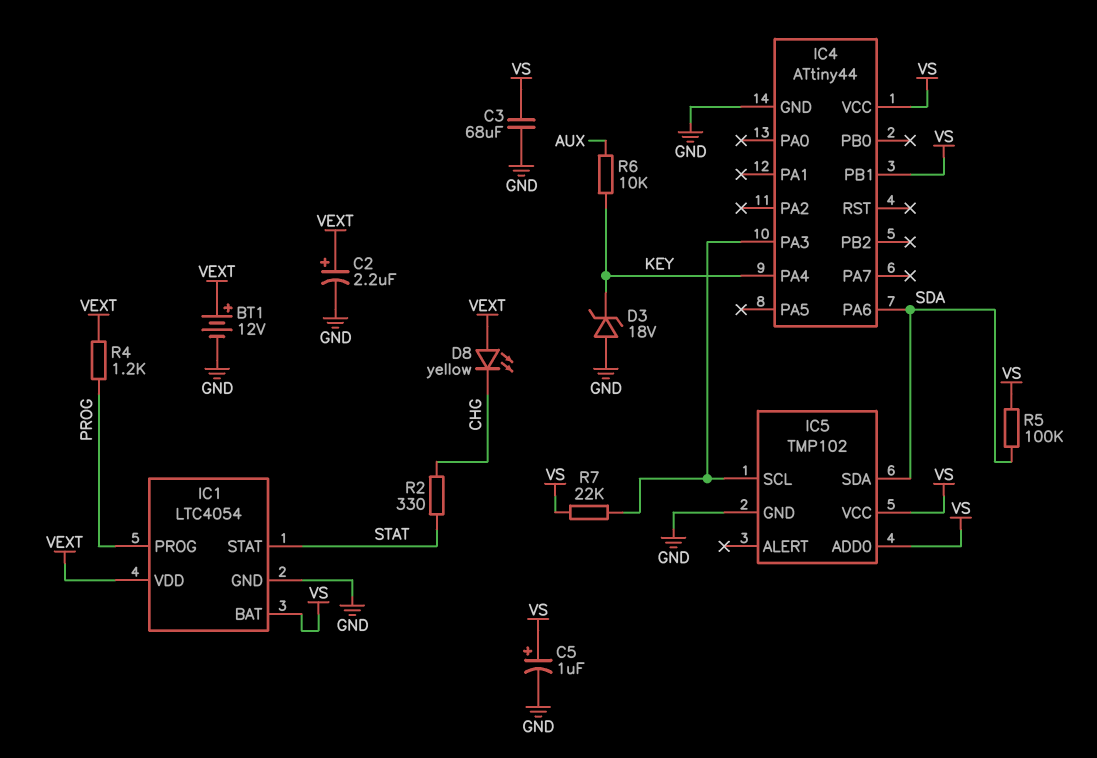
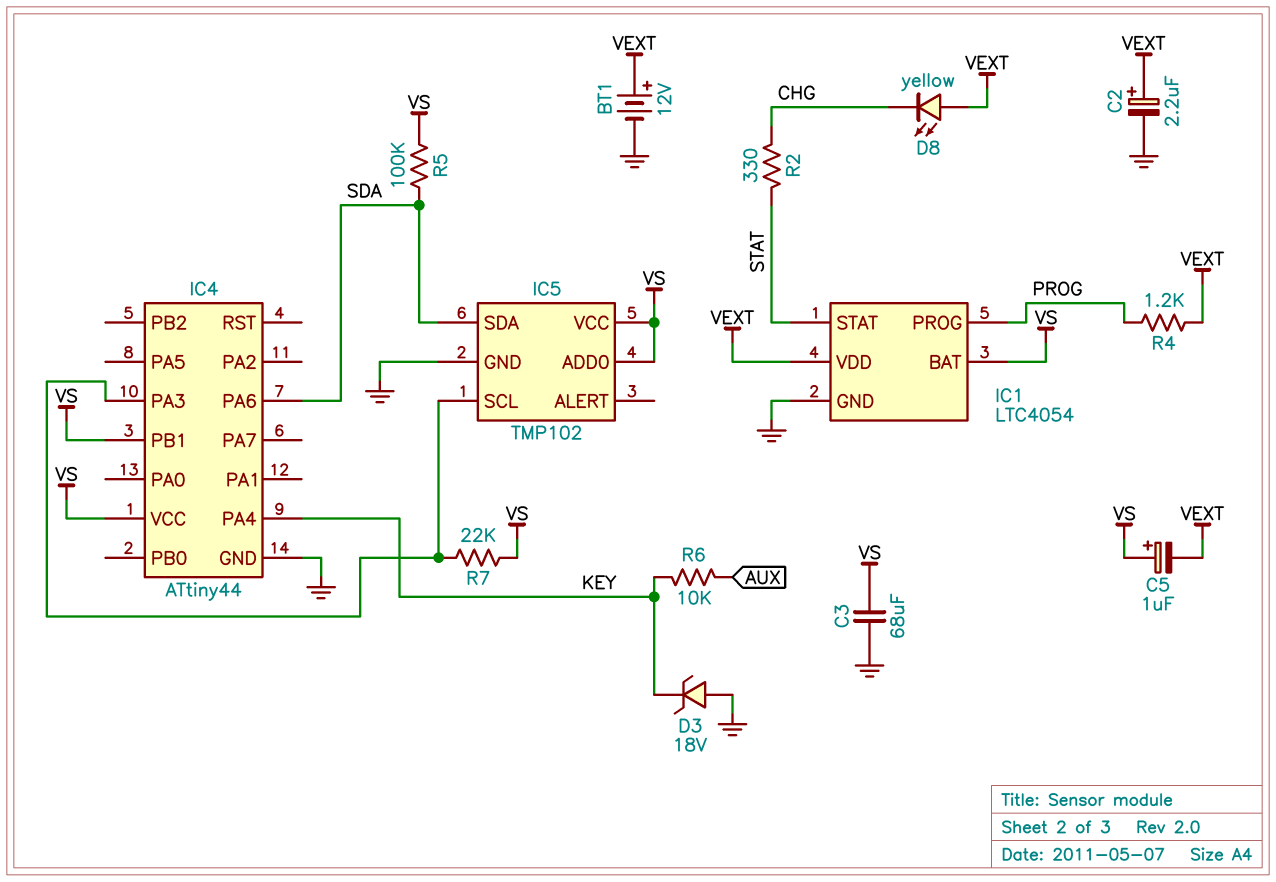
C5: 1uF (plus VS, minus GND) -> 1uF (plus VS, minus VEXT)

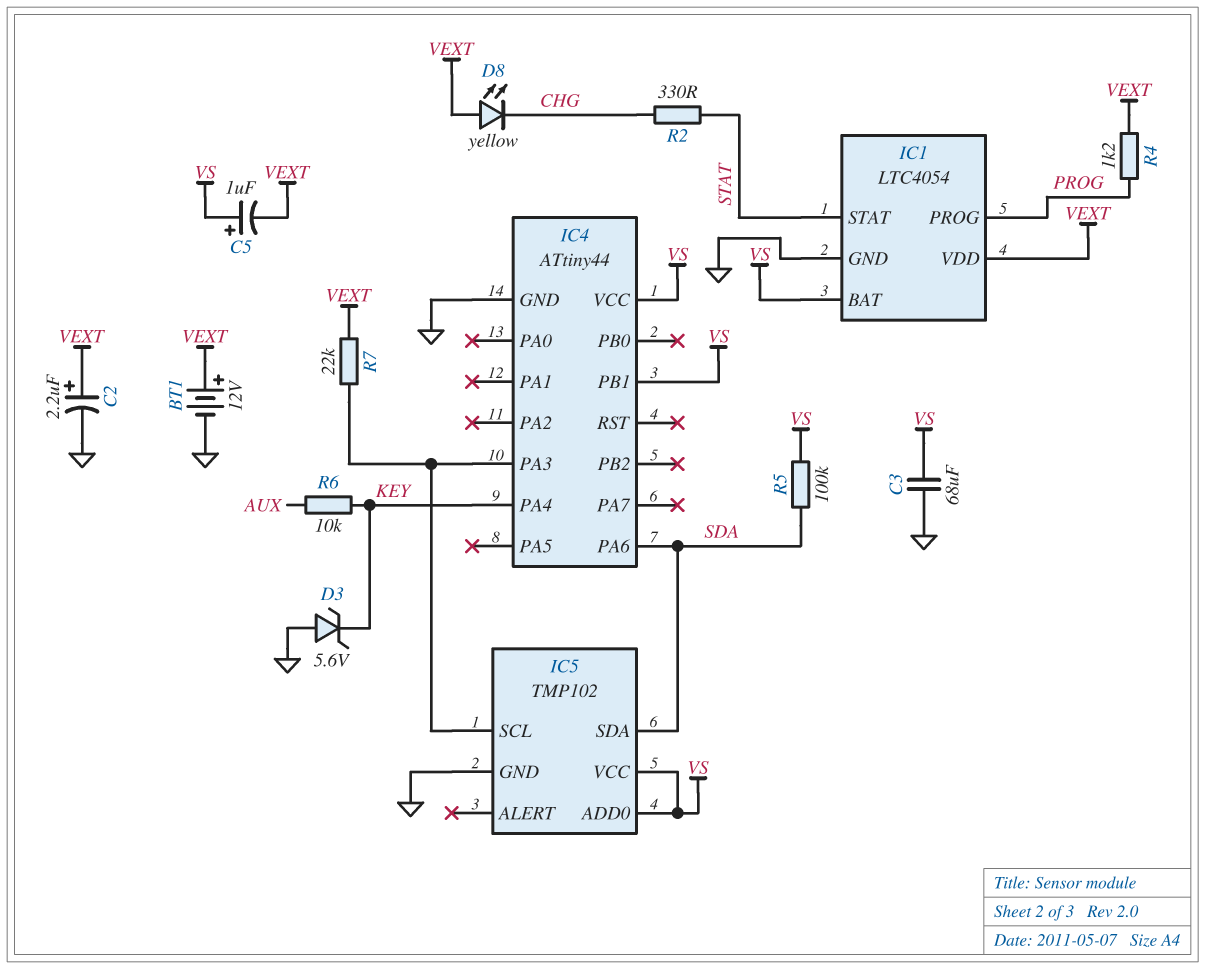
D3: zener 18V (A GND, K KEY) -> zener 5.6V (A GND, K KEY)
R7: 22k (IC4/PA3, VS) -> 22k (IC4/PA3, VEXT)

